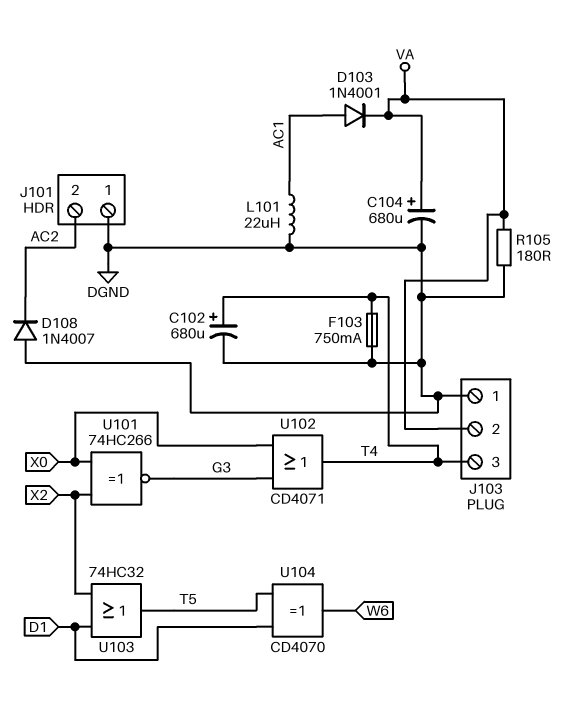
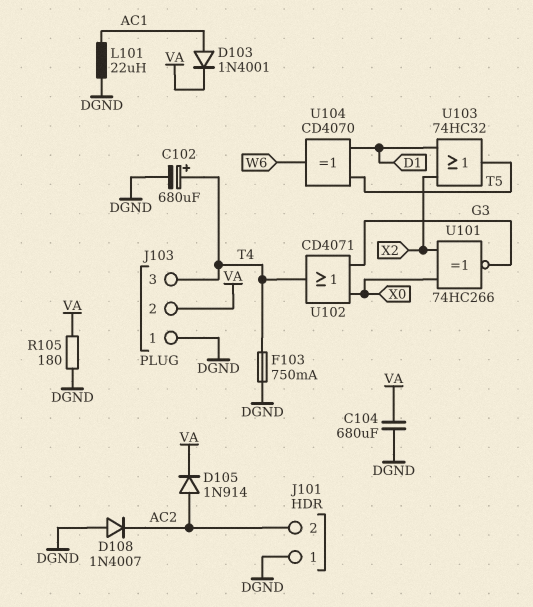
C104: 680uF (plus VA, minus DGND) -> 680uF (DGND, VA)
D105: none -> diode 1N914 (A AC2, K VA)

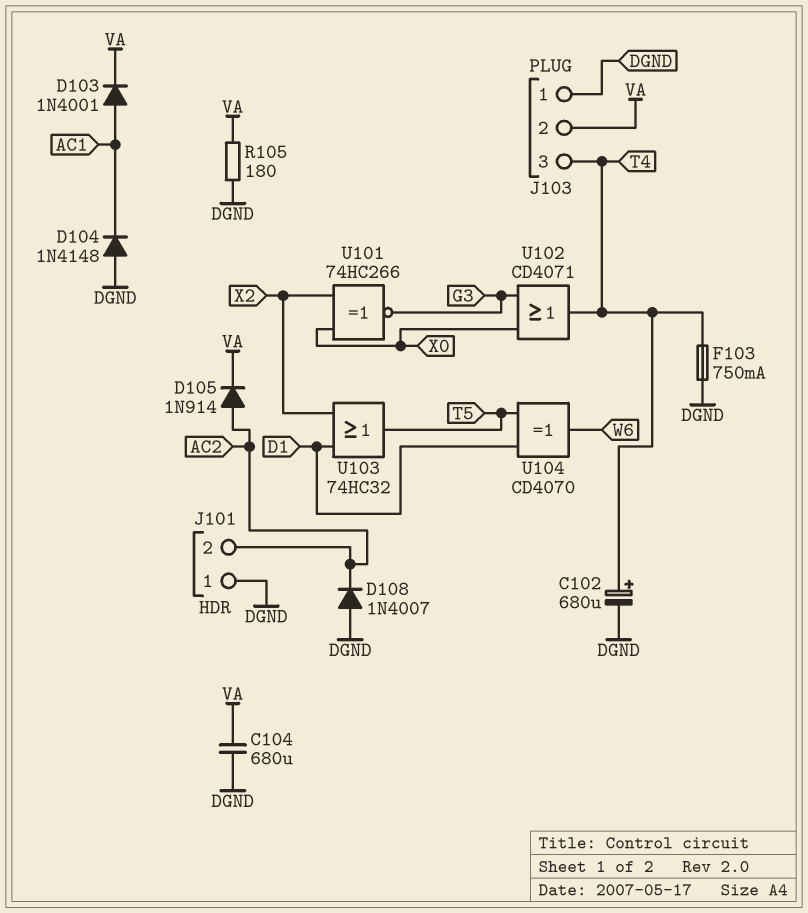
D104: none -> diode 1N4148 (A DGND, K AC1)
L101: 22uH (AC1, DGND) -> none

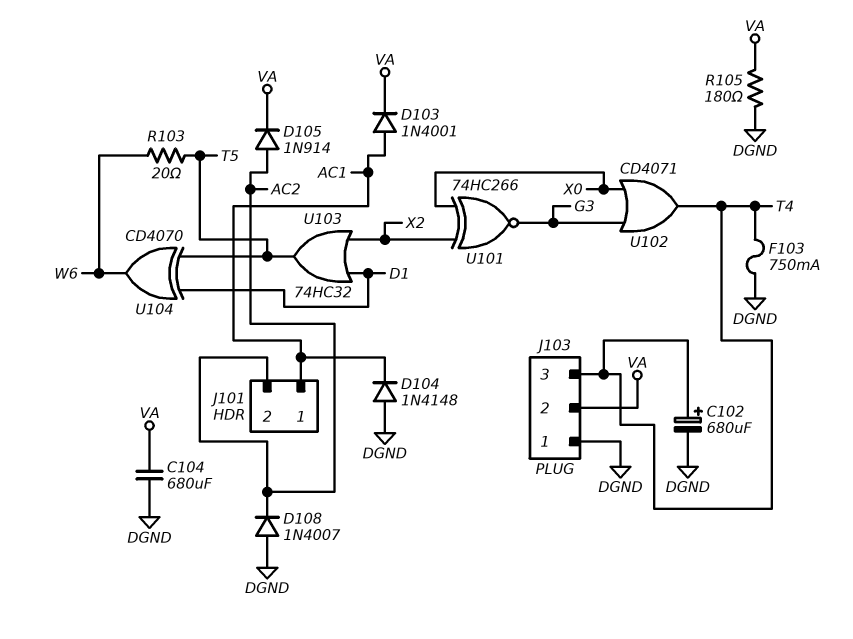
J101 pin 1: DGND -> AC1
R103: none -> 20 (T5, W6)

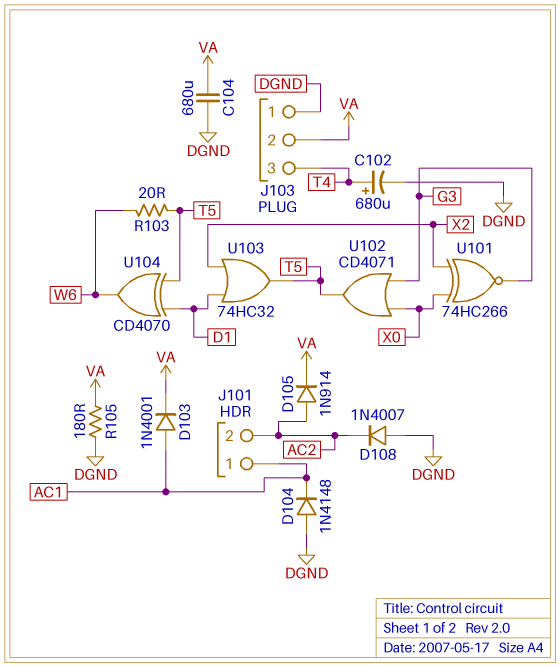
F103: 750mA (DGND, T4) -> none
U102: OR CD4071 (in G3, in X0, out T4) -> OR CD4071 (in G3, in X0, out T5)

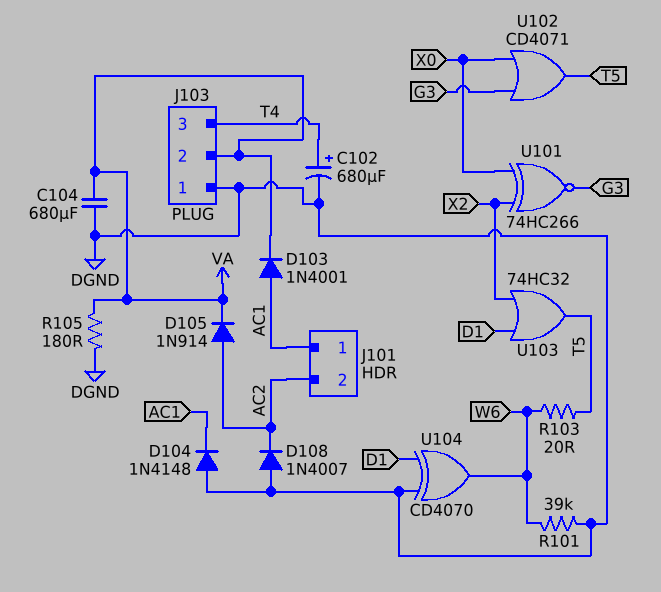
R101: none -> 39k (DGND, W6)
U104: XOR CD4070 (in D1, in T5, out W6) -> XOR CD4070 (in D1, in DGND, out W6)

